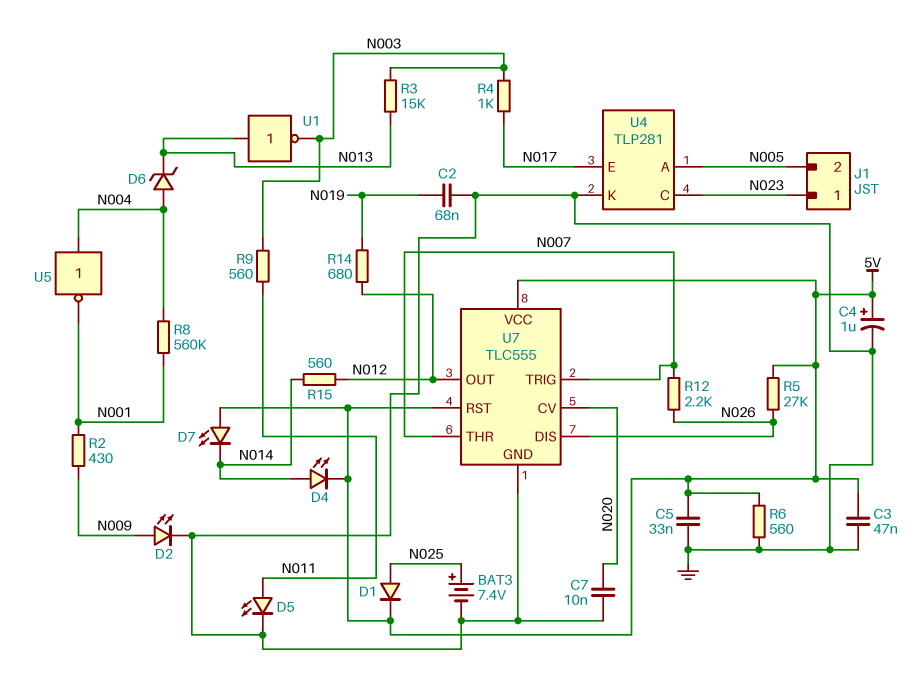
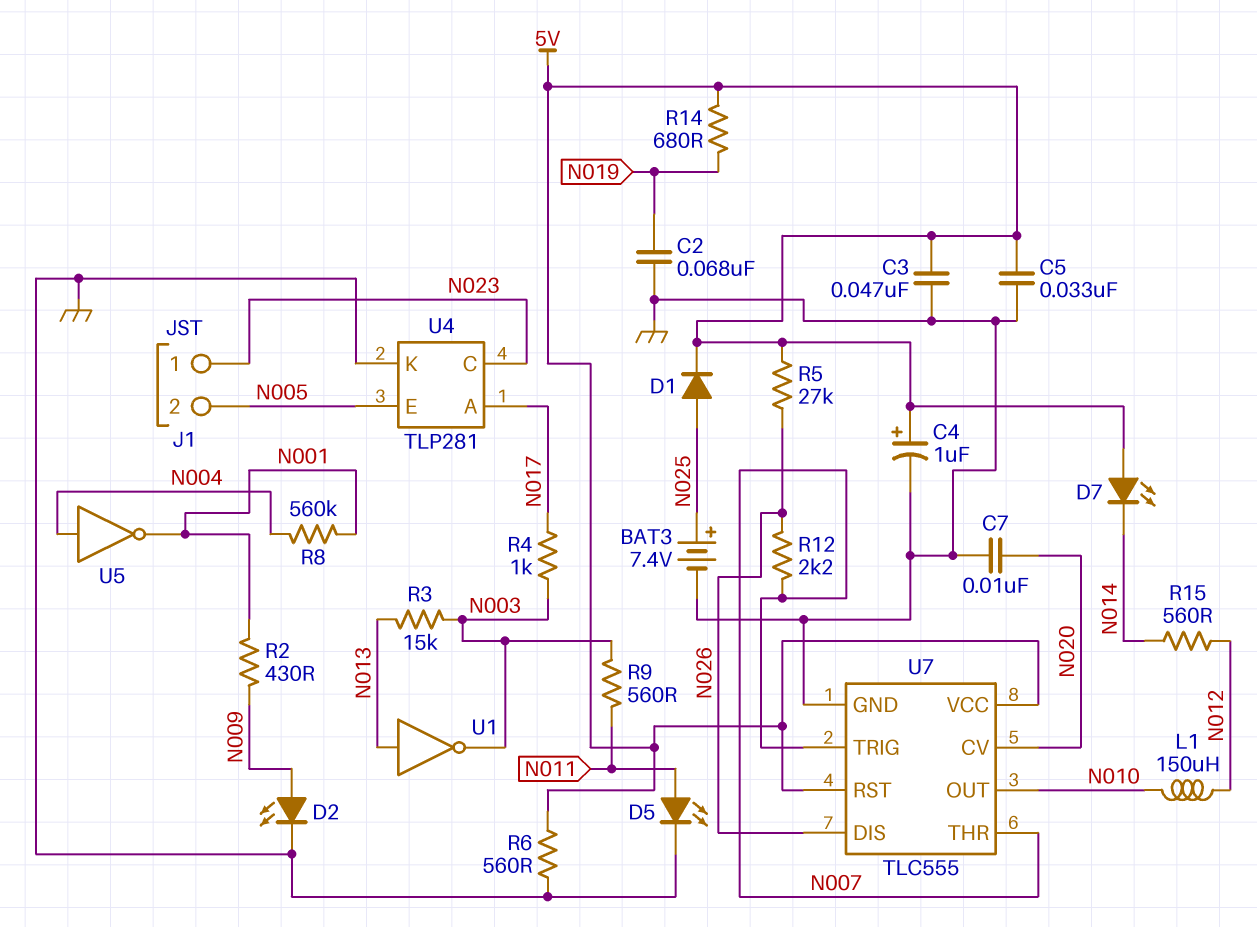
D4: LED (A N014, K 5V) -> none
D6: zener (A N004, K N013) -> none
L1: none -> 150uH (N010, N012)
R14: 680 (N012, N019) -> 680 (5V, N019)
U4 pin A: N005 -> N017
U4 pin E: N017 -> N005
U7 pin OUT: N012 -> N010

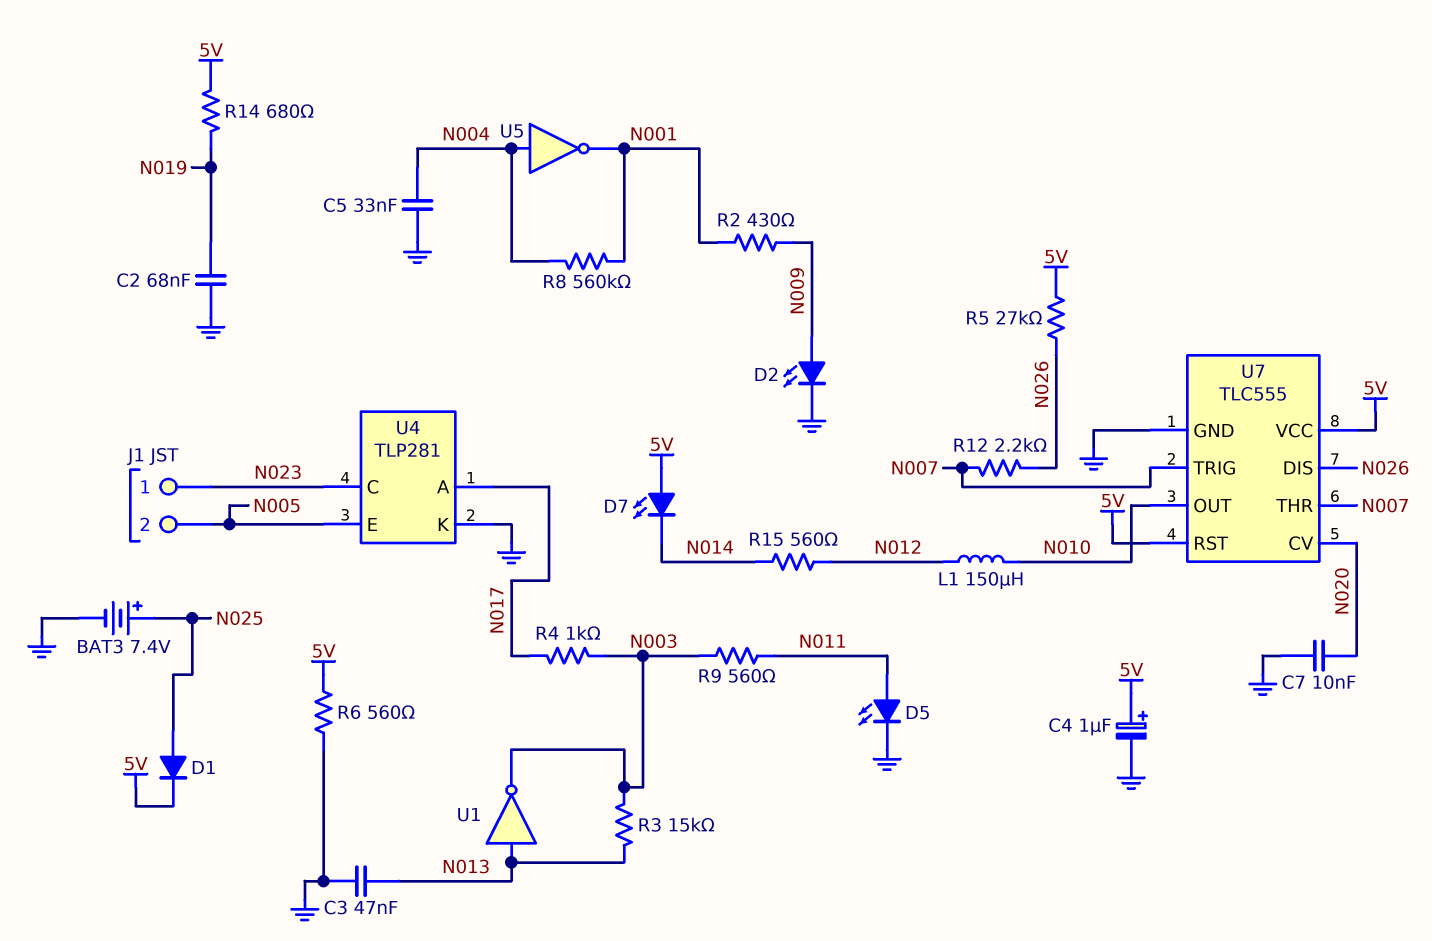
C3: 47nF (5V, GND) -> 47nF (GND, N013)
C5: 33nF (5V, GND) -> 33nF (GND, N004)

